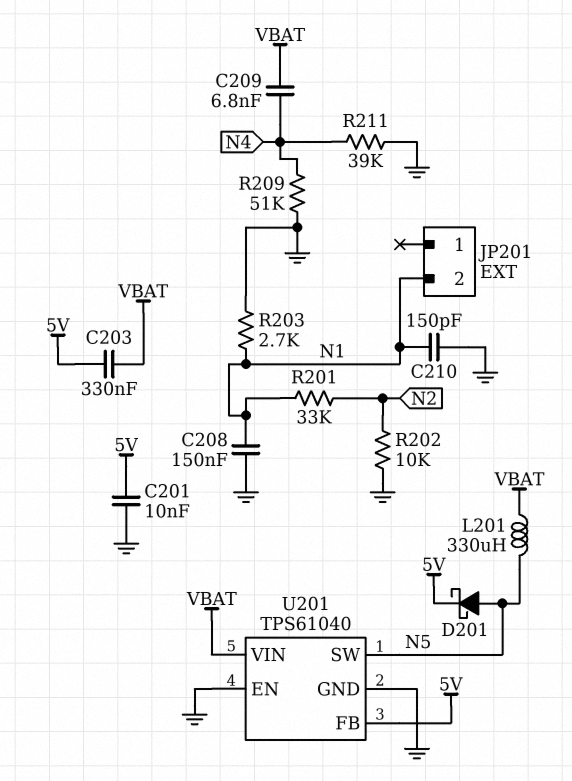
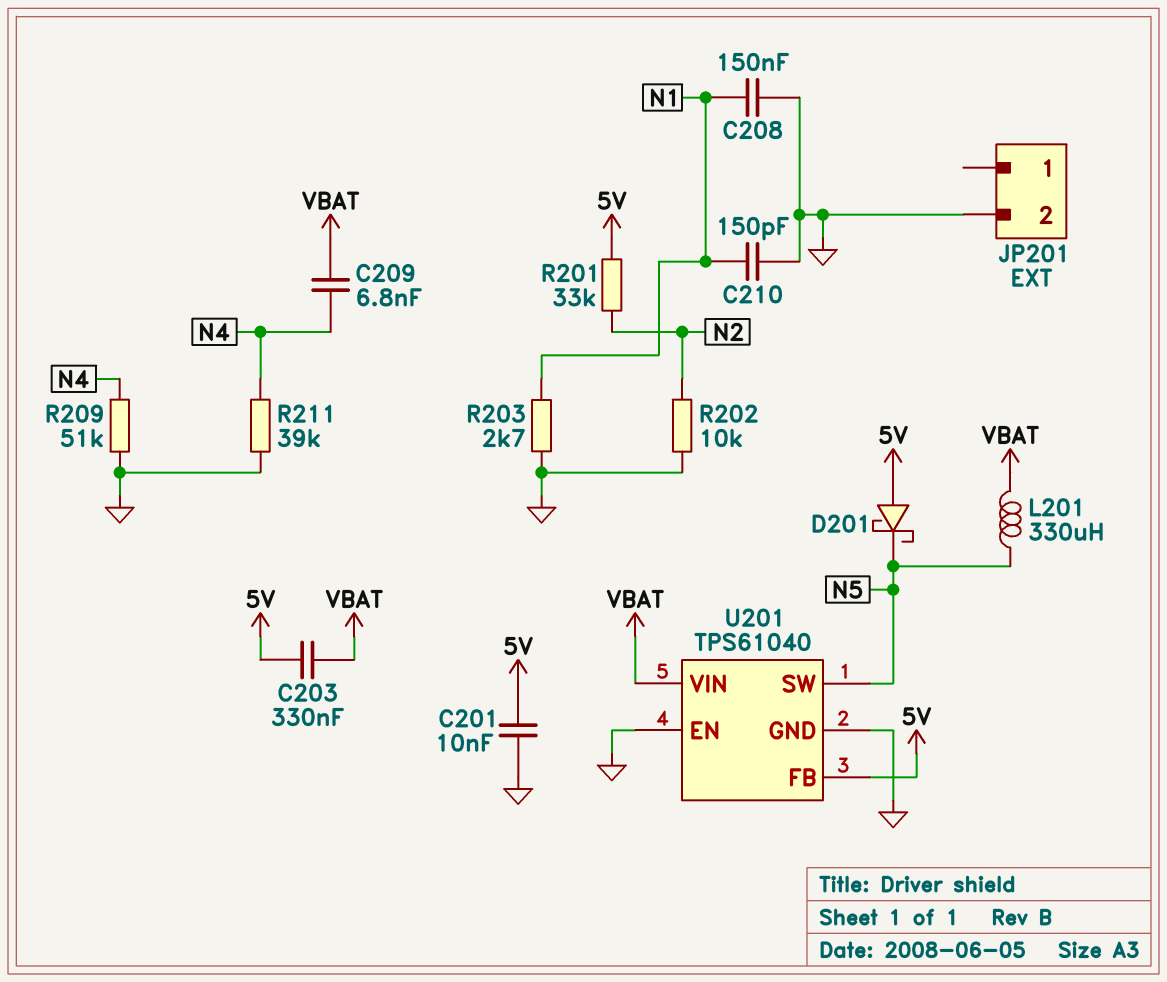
D201: schottky (A N5, K 5V) -> schottky (A 5V, K N5)
JP201 pin 2: N1 -> GND
R201: 33k (N1, N2) -> 33k (5V, N2)

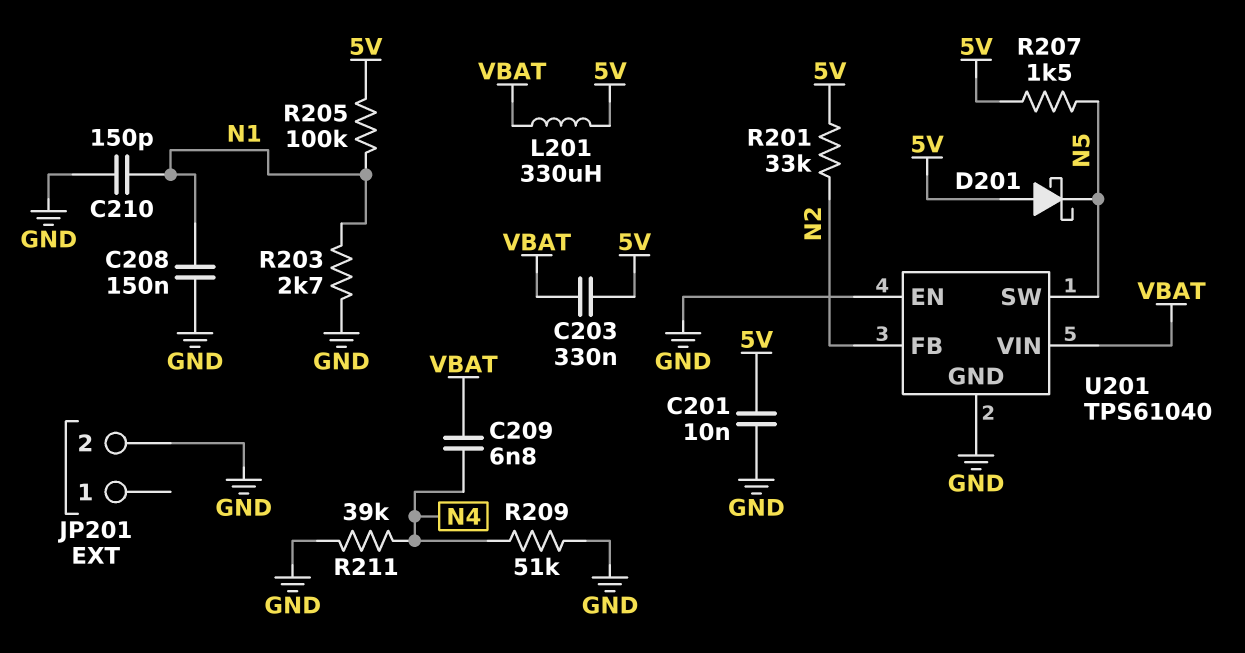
L201: 330uH (N5, VBAT) -> 330uH (5V, VBAT)
R202: 10k (GND, N2) -> none
R205: none -> 100k (5V, N1)
R207: none -> 1.5k (5V, N5)
U201 pin FB: 5V -> N2

